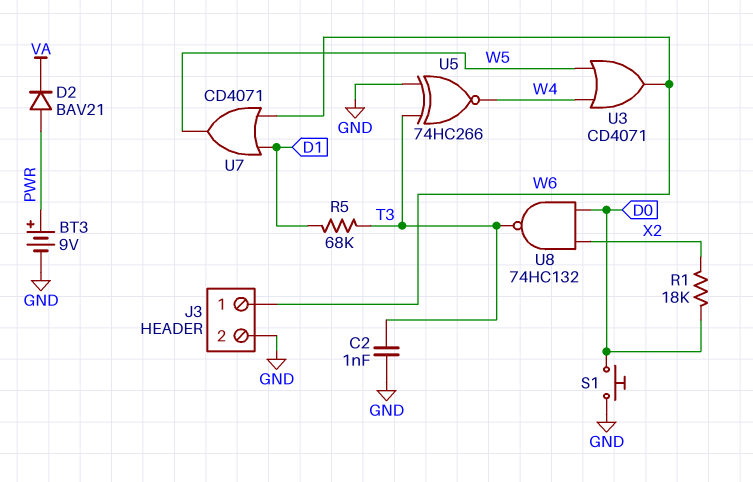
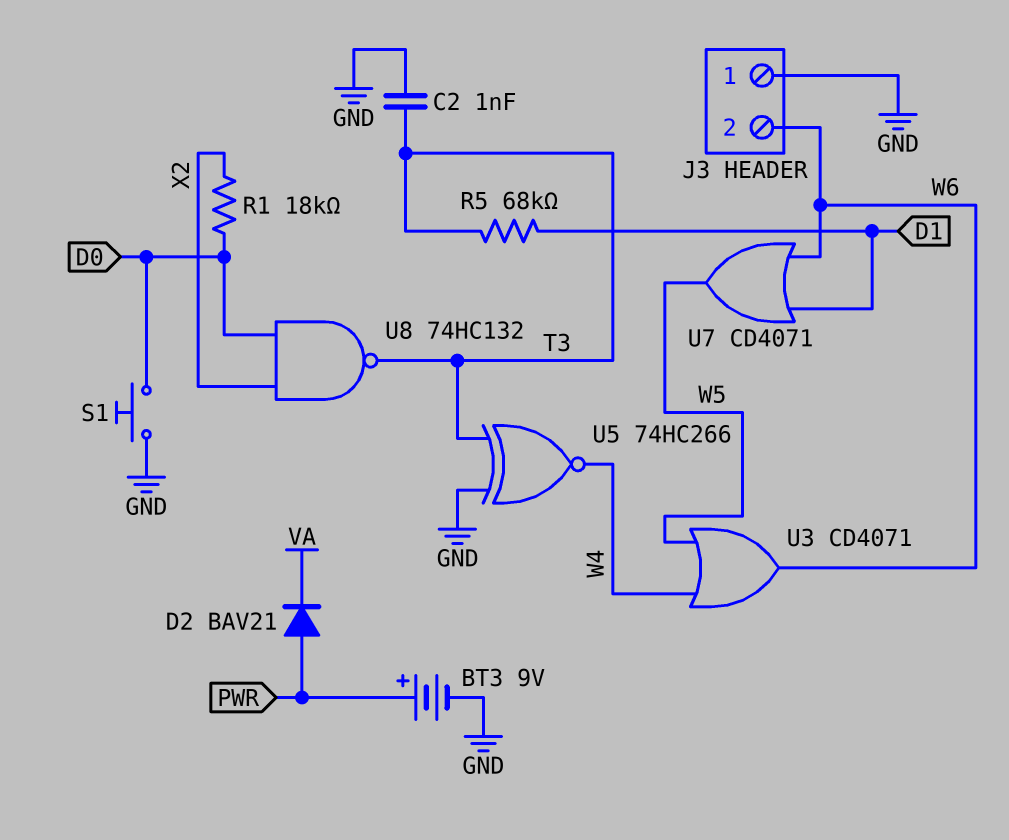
J3 pin 1: W6 -> GND
J3 pin 2: GND -> W6

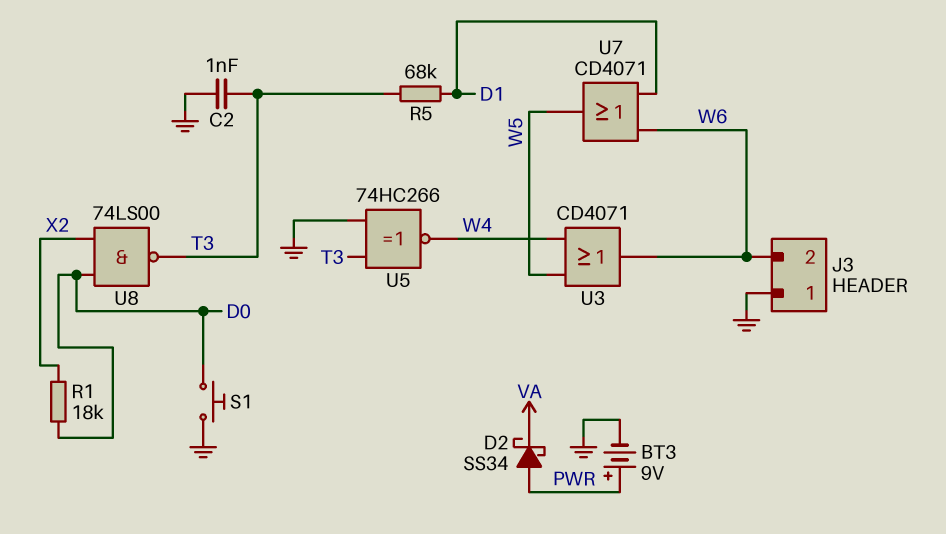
D2: diode BAV21 (A PWR, K VA) -> schottky SS34 (A PWR, K VA)
U8: NAND 74HC132 (in D0, in X2, out T3) -> NAND 74LS00 (in D0, in X2, out T3)

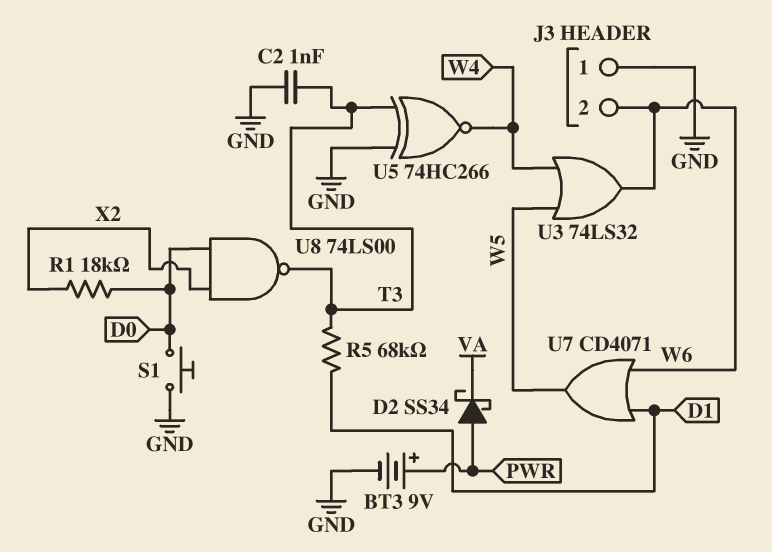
U3: OR CD4071 (in W4, in W5, out W6) -> OR 74LS32 (in W4, in W5, out W6)

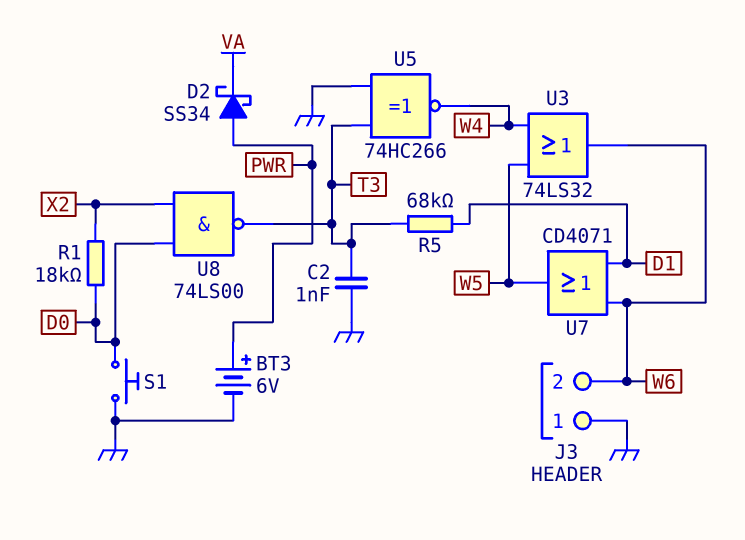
BT3: 9V (plus PWR, minus GND) -> 6V (plus PWR, minus GND)

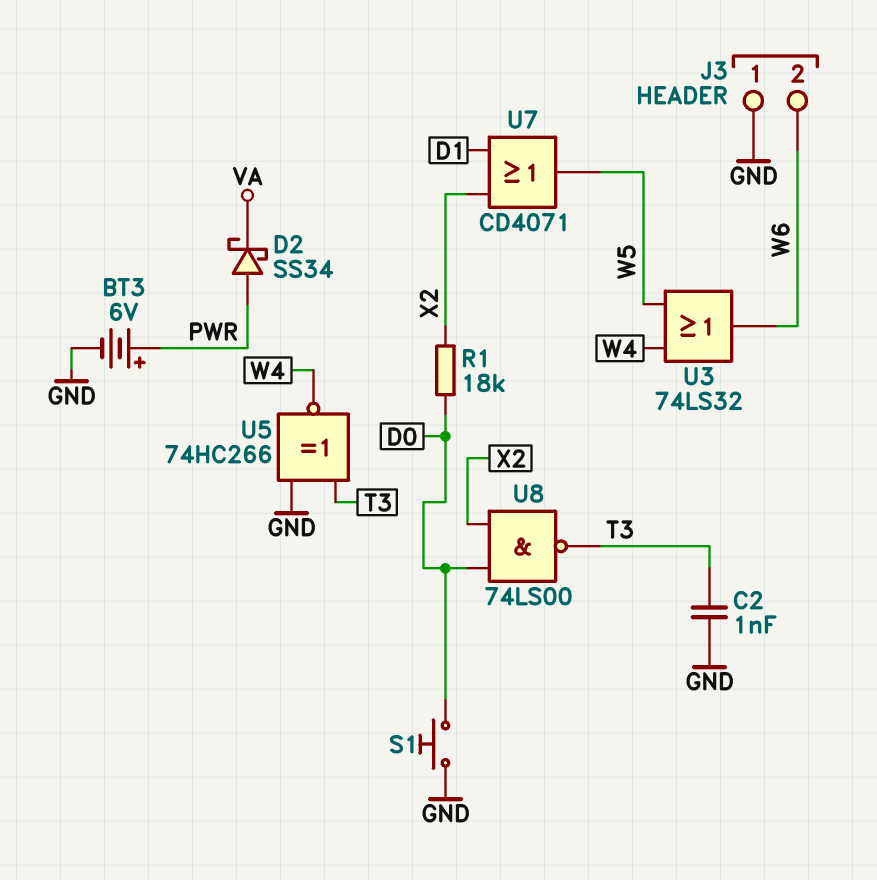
R5: 68k (D1, T3) -> none
U7: OR CD4071 (in D1, in W6, out W5) -> OR CD4071 (in D1, in X2, out W5)

